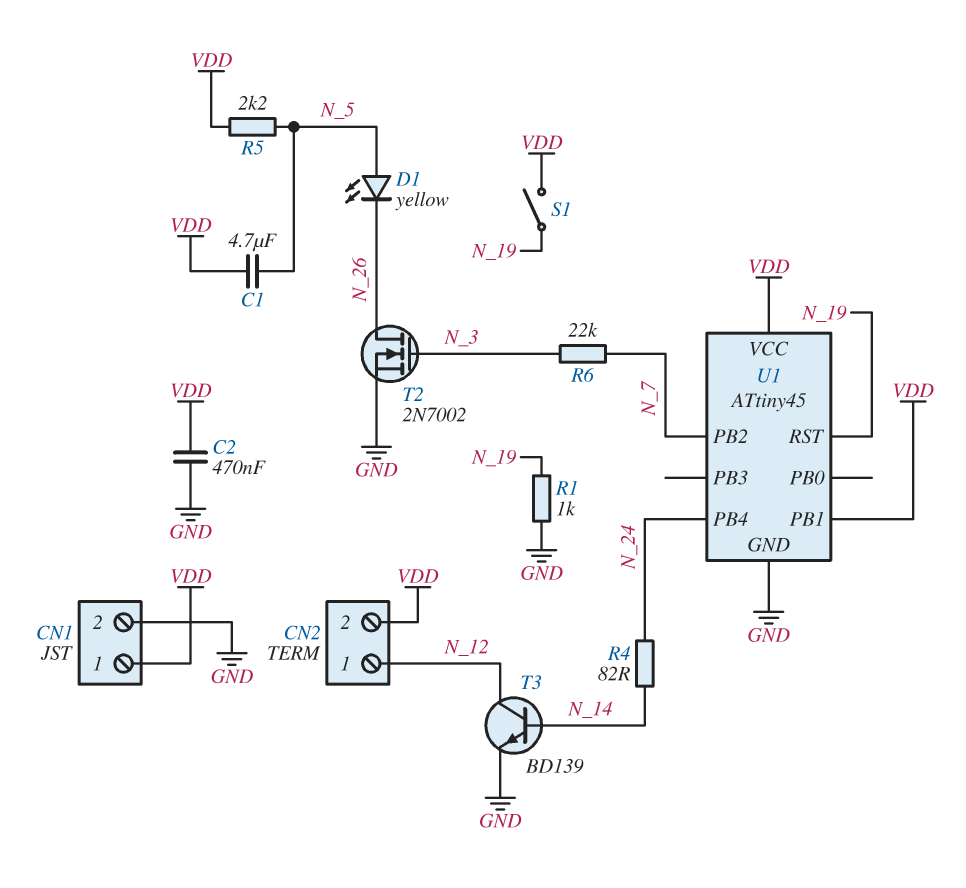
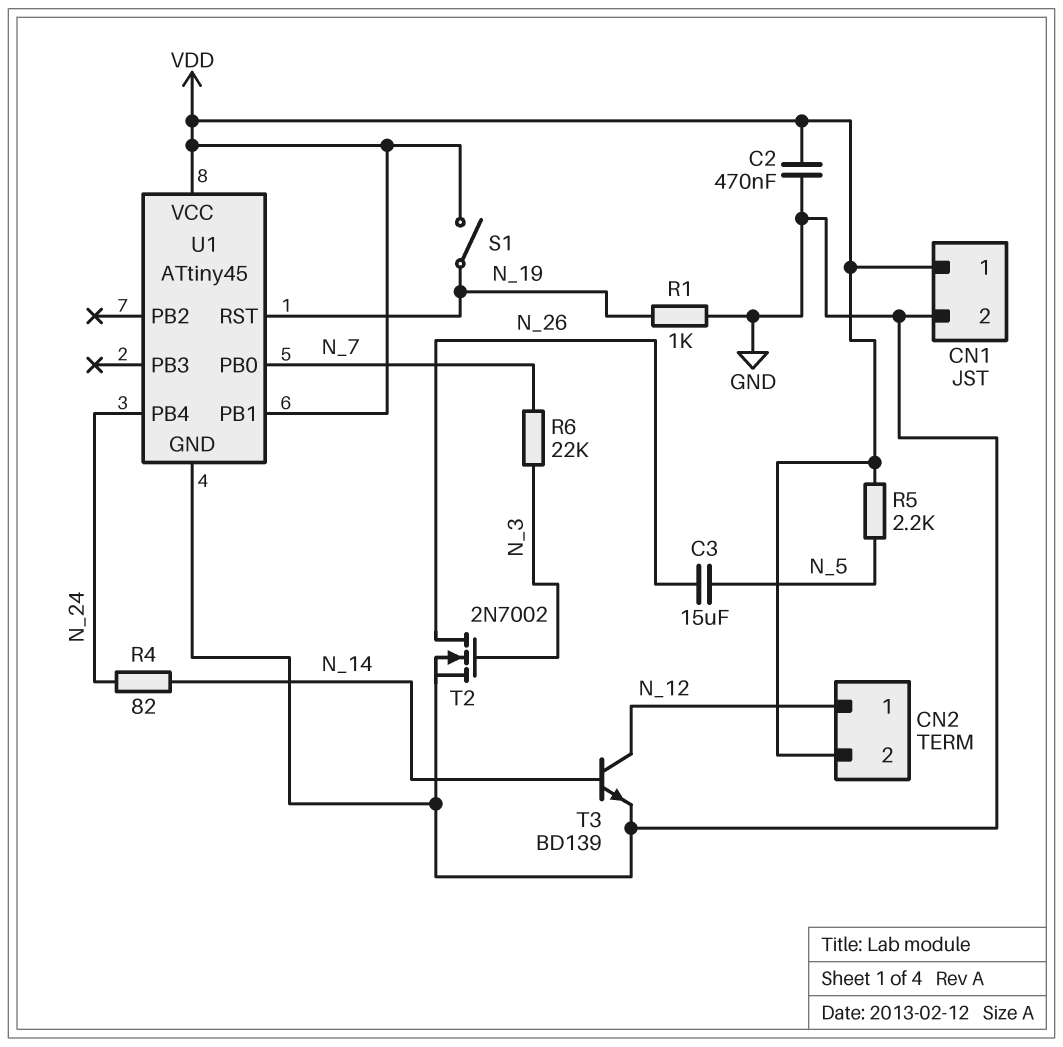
C1: 4.7uF (N_5, VDD) -> none
C3: none -> 15uF (N_5, N_26)
D1: LED yellow (A N_5, K N_26) -> none
U1 pin PB0: none -> N_7
U1 pin PB2: N_7 -> none

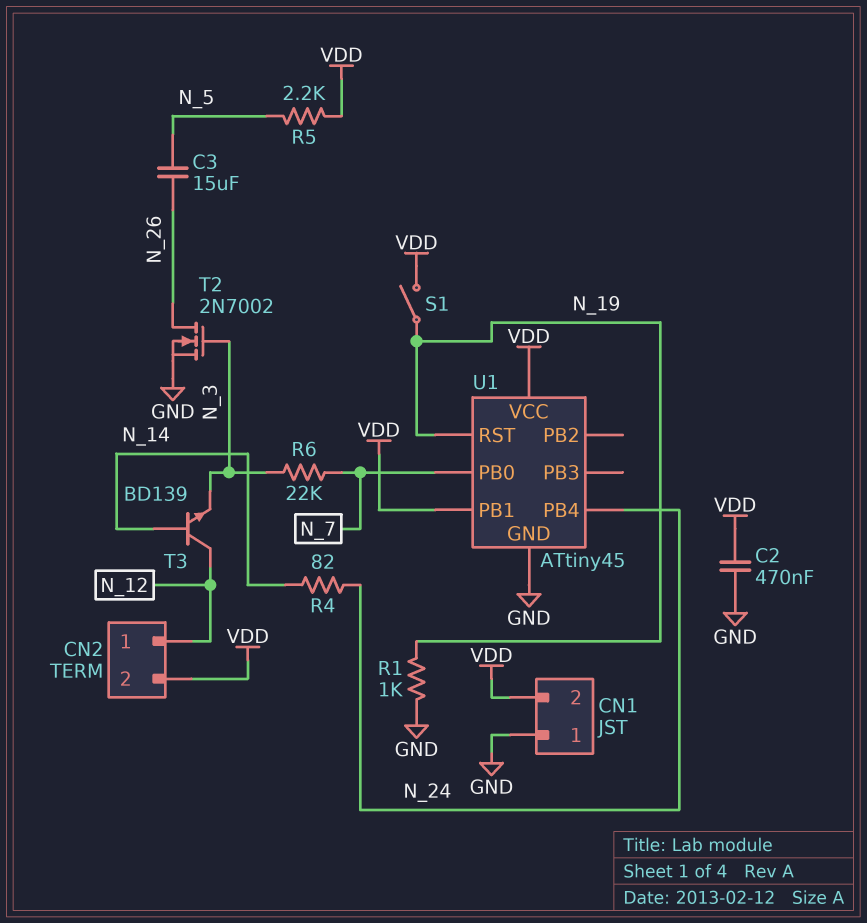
CN1 pin 1: VDD -> GND
CN1 pin 2: GND -> VDD
T3: NPN BD139 (B N_14, C N_12, E GND) -> NPN BD139 (B N_14, C N_12, E N_3)

